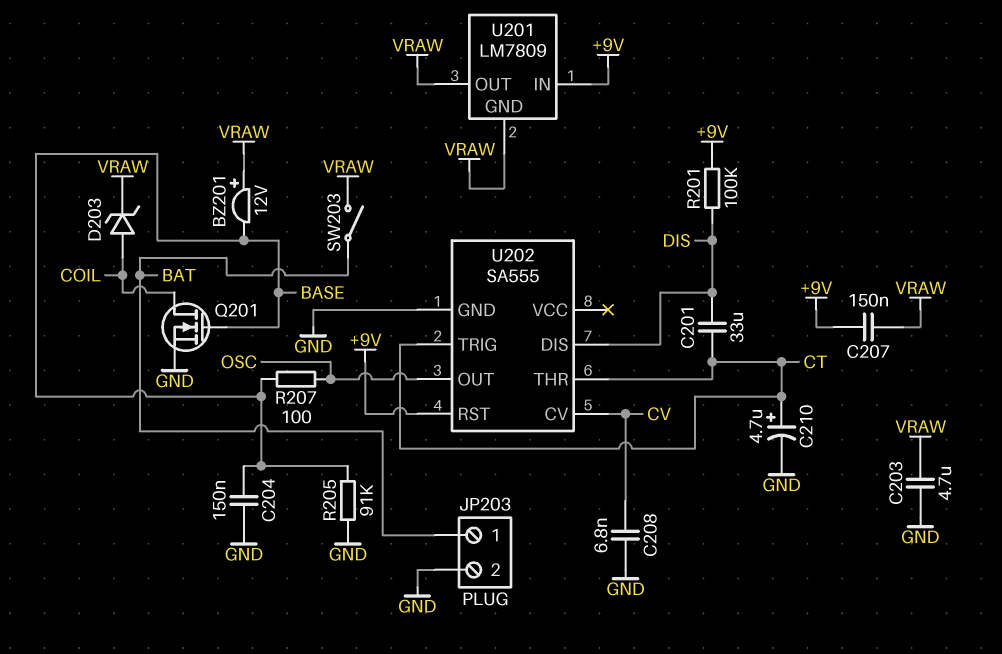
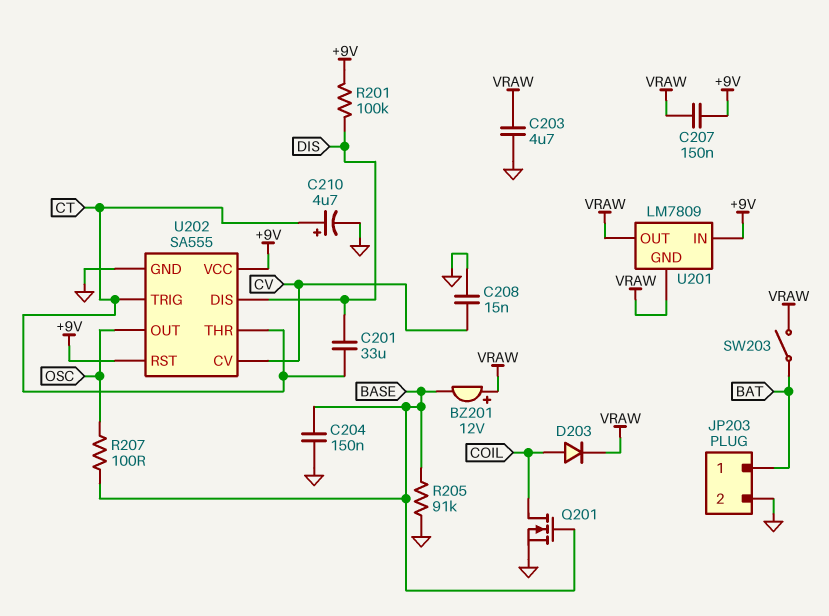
C208: 6.8nF (CV, GND) -> 15nF (CV, GND)
D203: zener (A COIL, K VRAW) -> diode (A COIL, K VRAW)
U202 pin VCC: none -> +9V

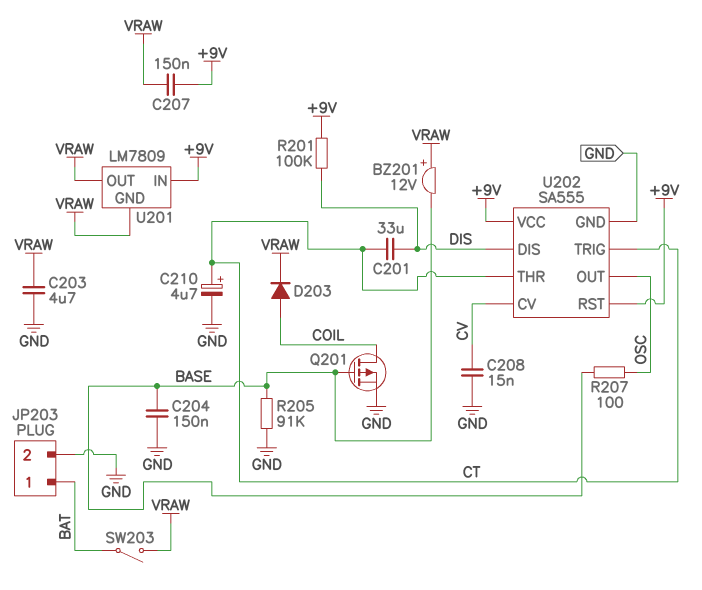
Q201: NMOS (G BASE, D COIL, S GND) -> PMOS (G BASE, D COIL, S GND)

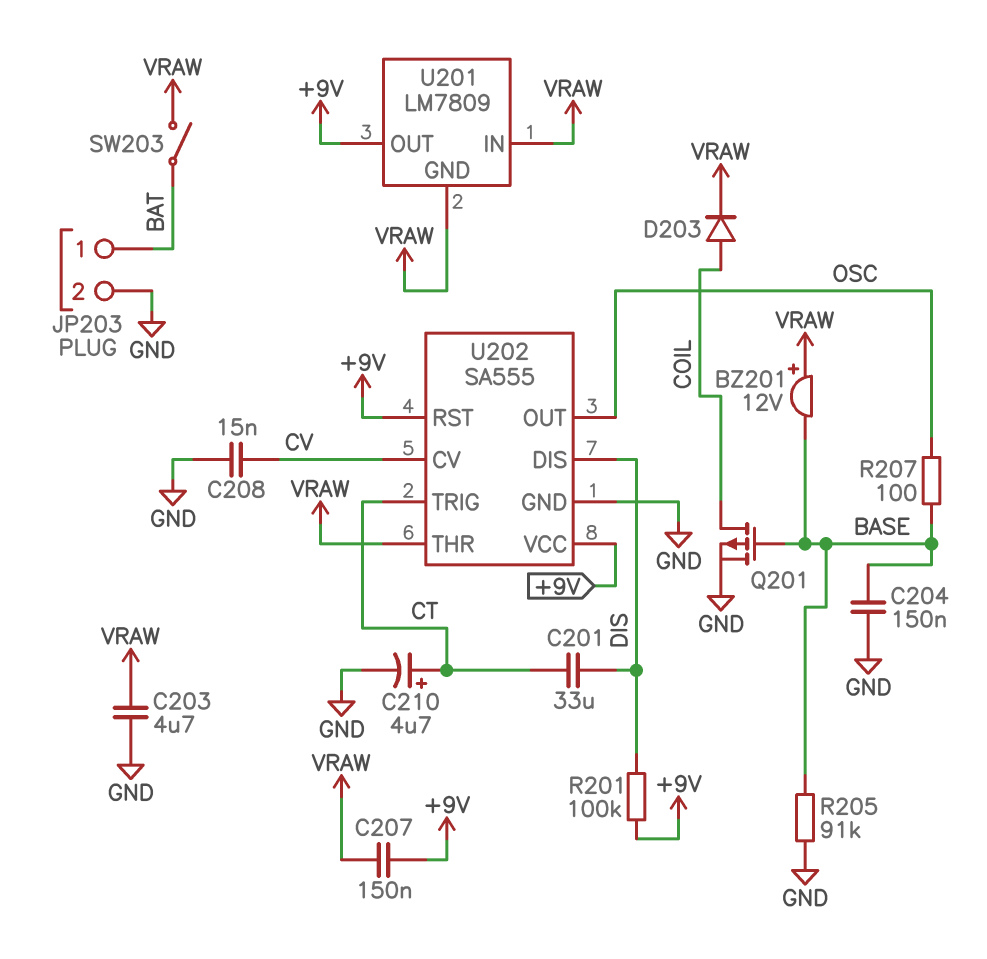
U201 pin IN: +9V -> VRAW
U201 pin OUT: VRAW -> +9V
U202 pin THR: CT -> VRAW

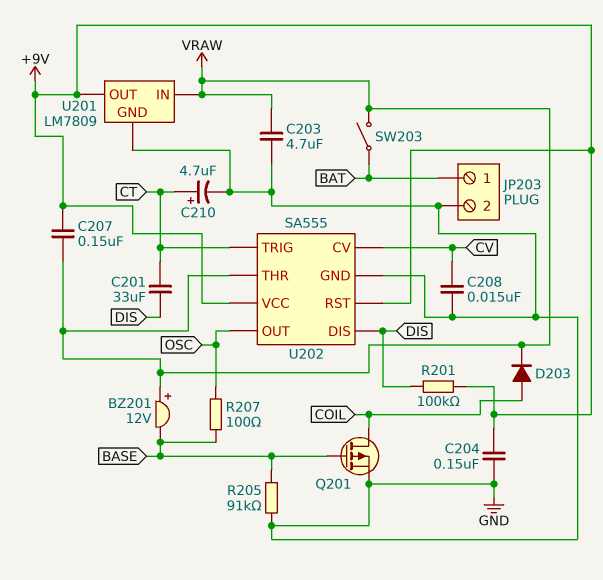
C204: 150nF (BASE, GND) -> 150nF (+9V, GND)
U201 pin GND: VRAW -> GND

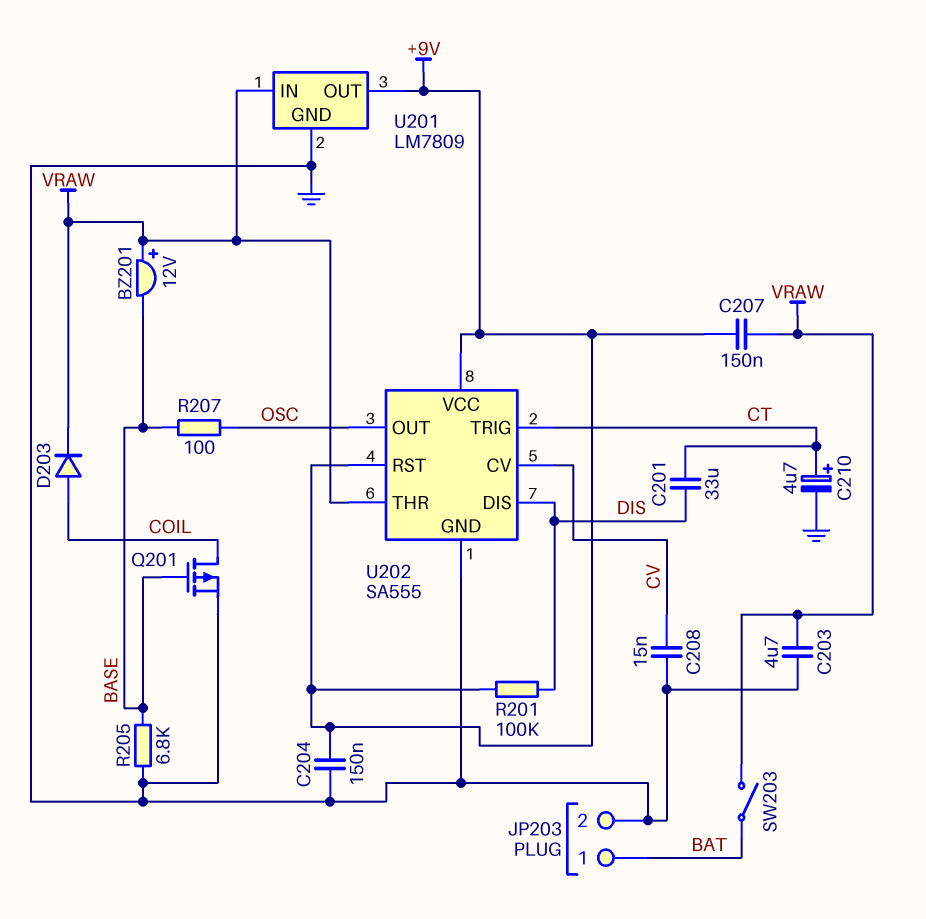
R205: 91k (BASE, GND) -> 6.8k (BASE, GND)

